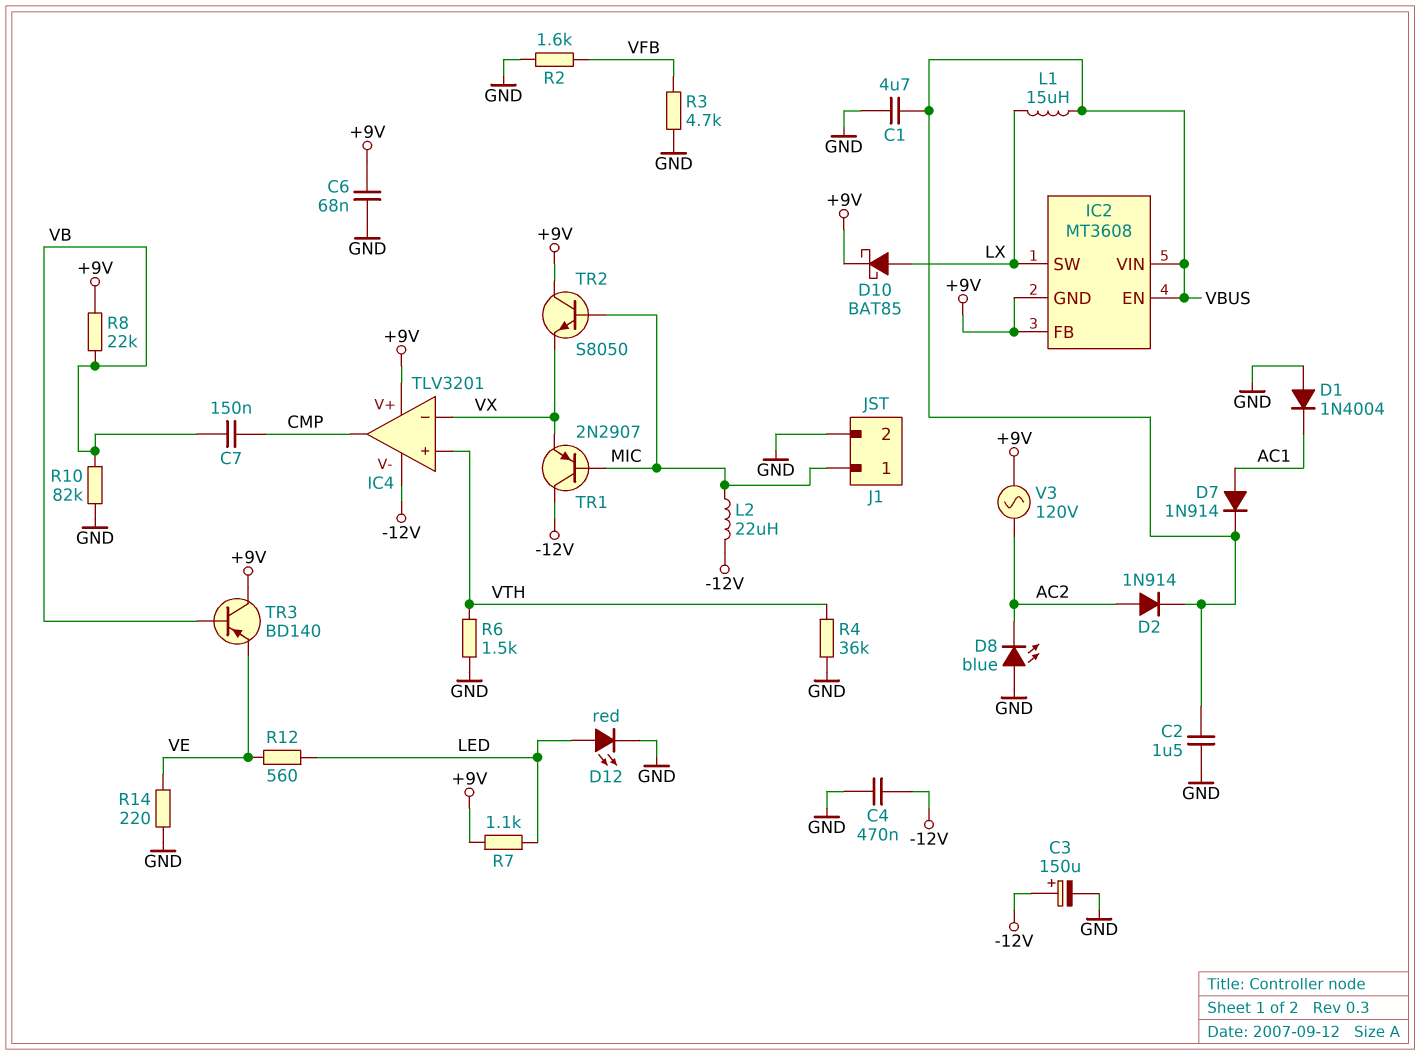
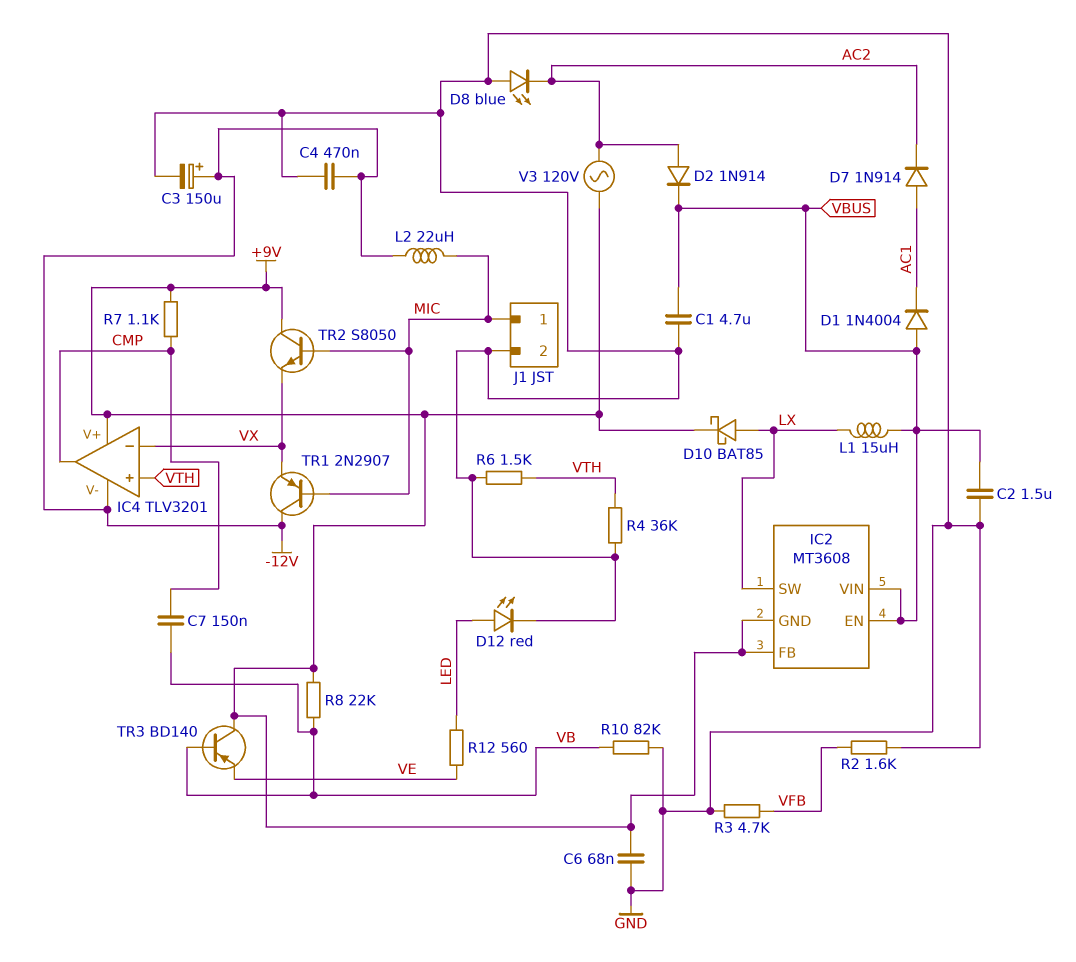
D1: diode 1N4004 (A GND, K AC1) -> diode 1N4004 (A VBUS, K AC1)
D7: diode 1N914 (A AC1, K VBUS) -> diode 1N914 (A AC1, K AC2)
R7: 1.1k (+9V, LED) -> 1.1k (+9V, CMP)
R14: 220 (GND, VE) -> none

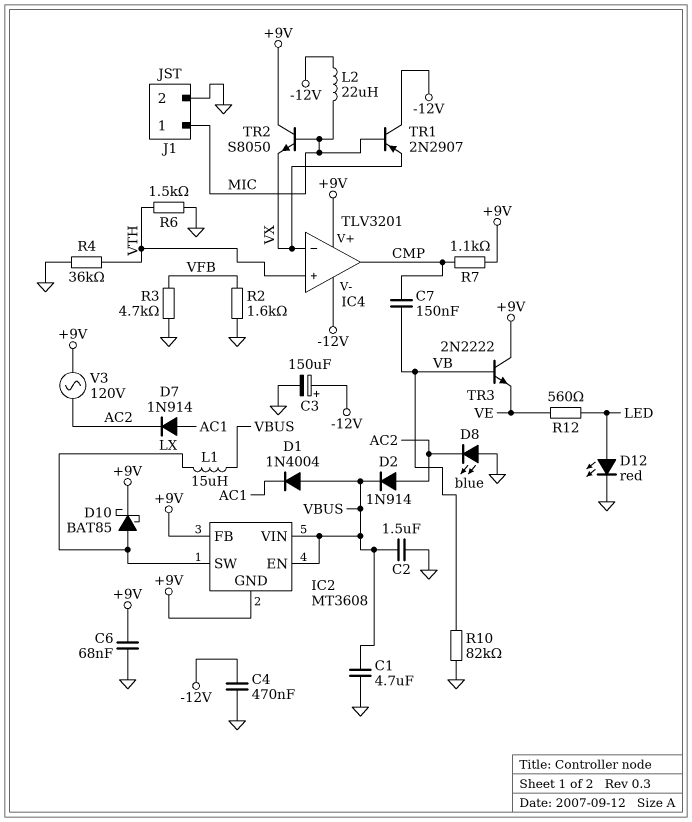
R8: 22k (+9V, VB) -> none
TR3: PNP BD140 (B VB, C +9V, E VE) -> NPN 2N2222 (B VB, C +9V, E VE)

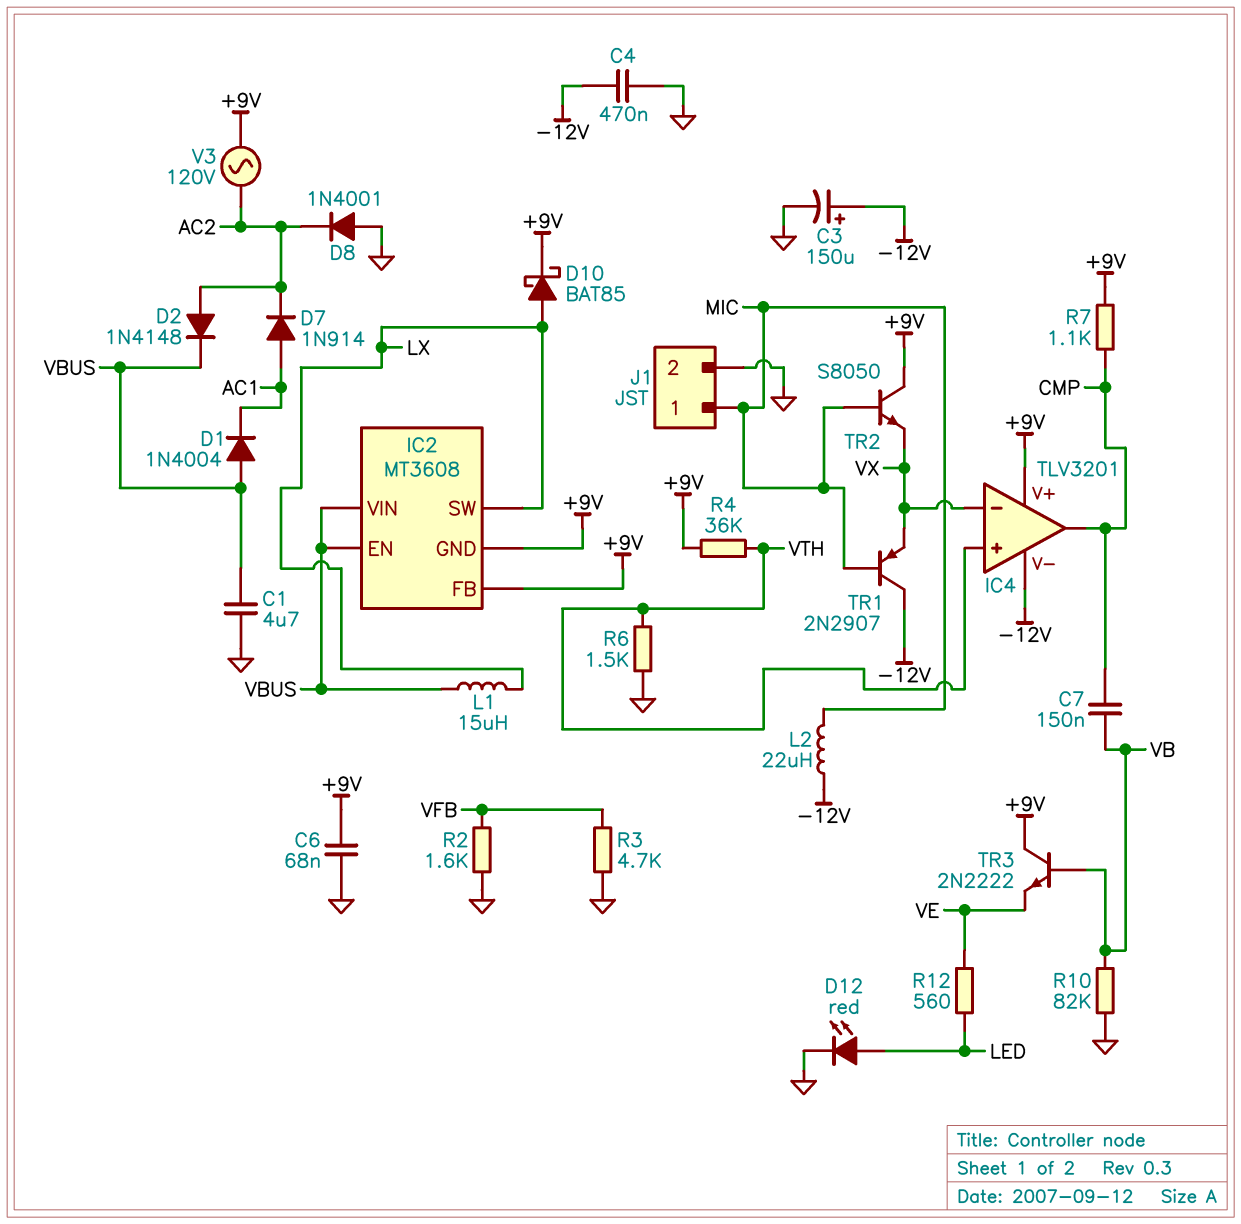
C2: 1.5uF (GND, VBUS) -> none
D2: diode 1N914 (A AC2, K VBUS) -> diode 1N4148 (A AC2, K VBUS)
D8: LED blue (A GND, K AC2) -> diode 1N4001 (A GND, K AC2)
R4: 36k (GND, VTH) -> 36k (+9V, VTH)

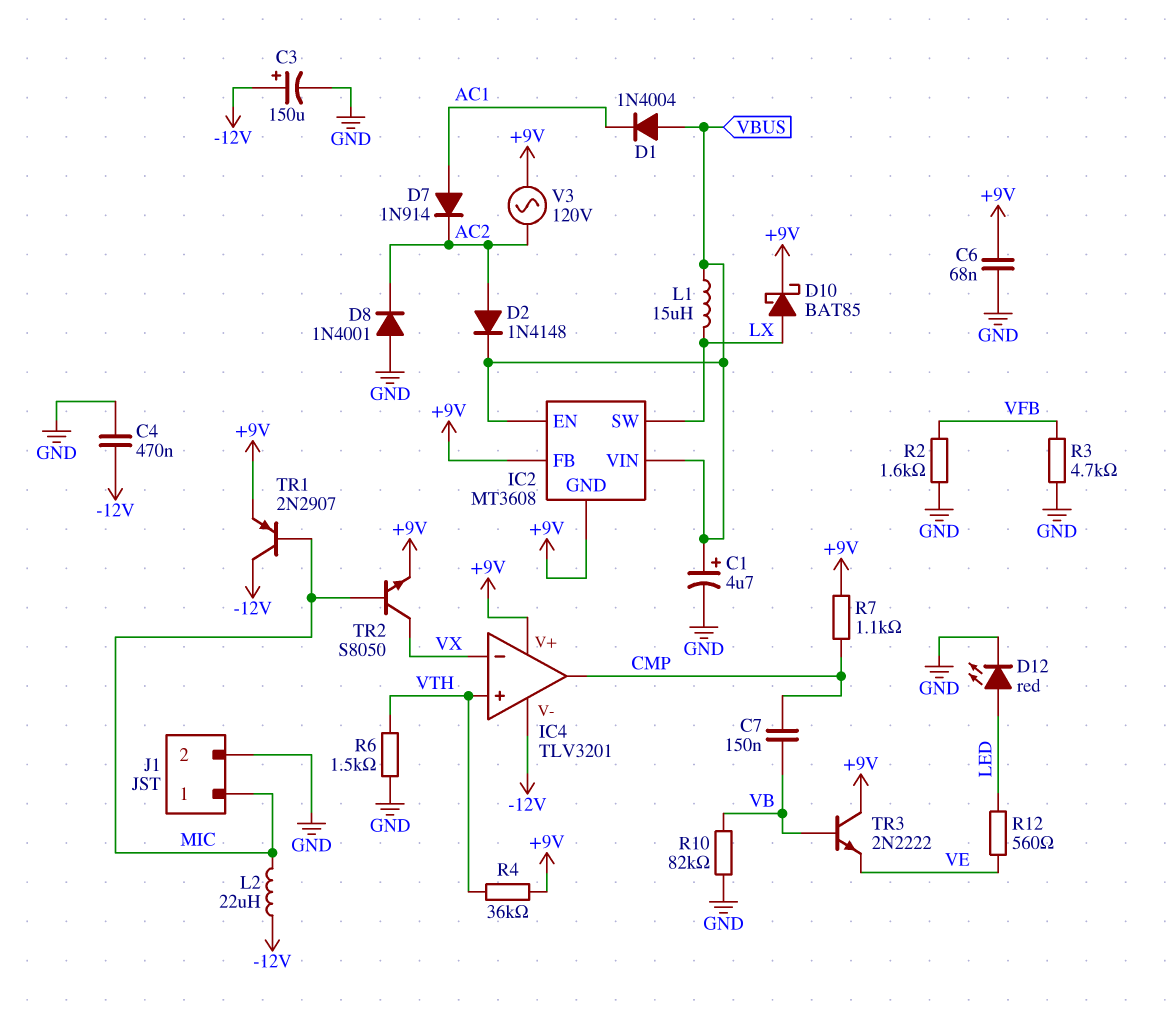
C1: 4.7uF (GND, VBUS) -> 4.7uF (plus VBUS, minus GND)
TR1: PNP 2N2907 (B MIC, C -12V, E VX) -> PNP 2N2907 (B MIC, C -12V, E +9V)
TR2: NPN S8050 (B MIC, C +9V, E VX) -> NPN S8050 (B MIC, C VX, E +9V)

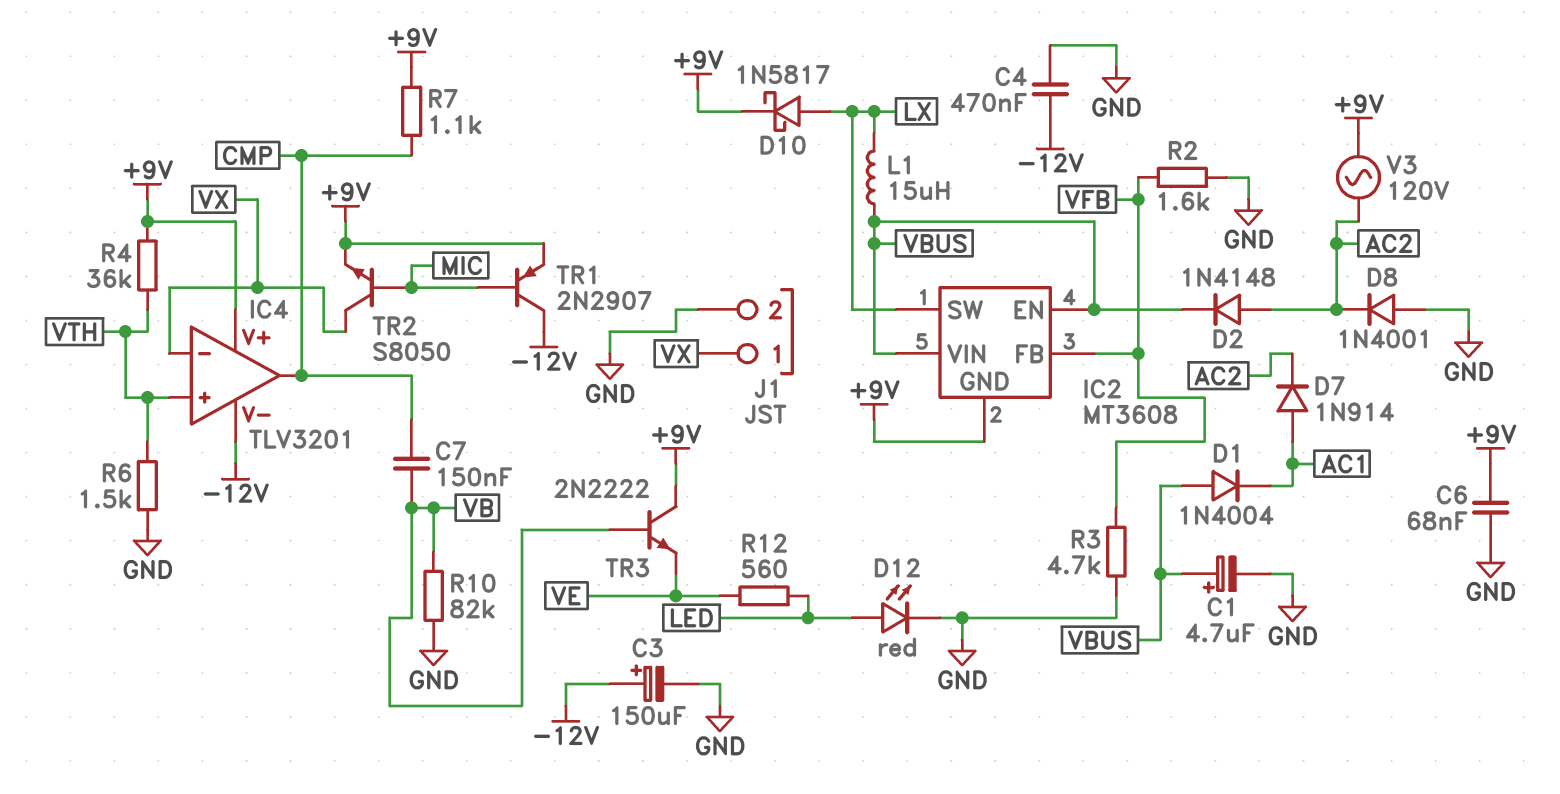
D10: schottky BAT85 (A LX, K +9V) -> schottky 1N5817 (A LX, K +9V)
IC2 pin FB: +9V -> VFB
J1 pin 1: MIC -> VX
L2: 22uH (-12V, MIC) -> none

